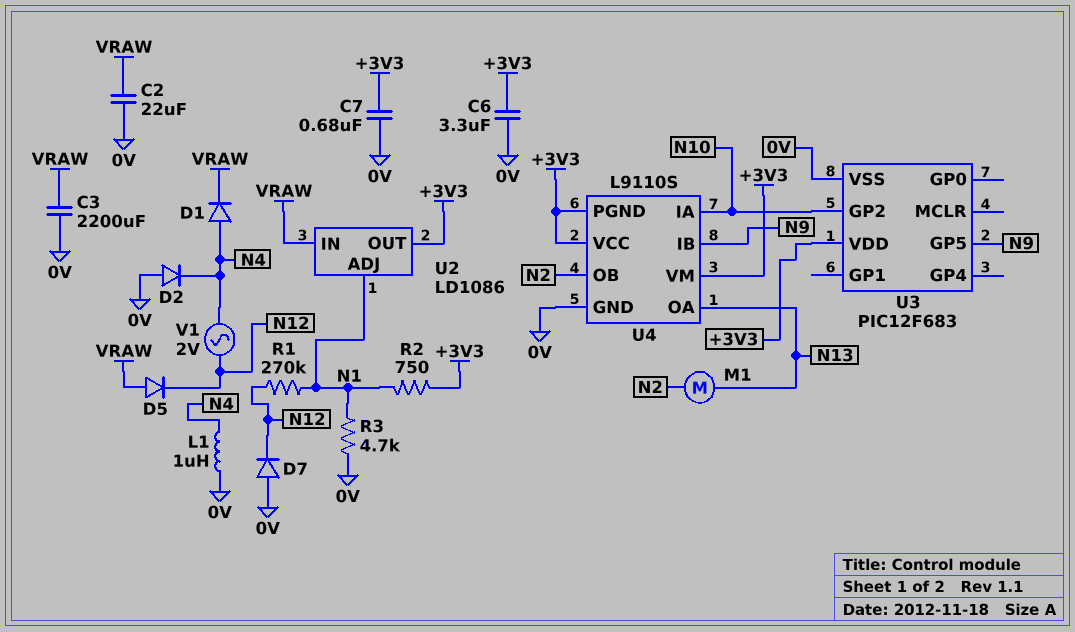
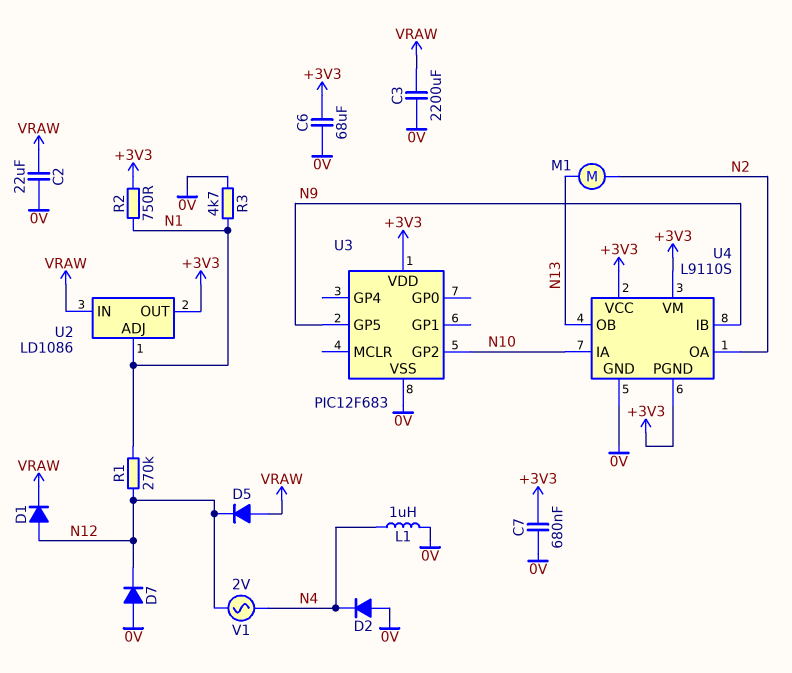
C6: 3.3uF (+3V3, 0V) -> 68uF (+3V3, 0V)
D1: diode (A N4, K VRAW) -> diode (A N12, K VRAW)
U4 pin OA: N13 -> N2
U4 pin OB: N2 -> N13

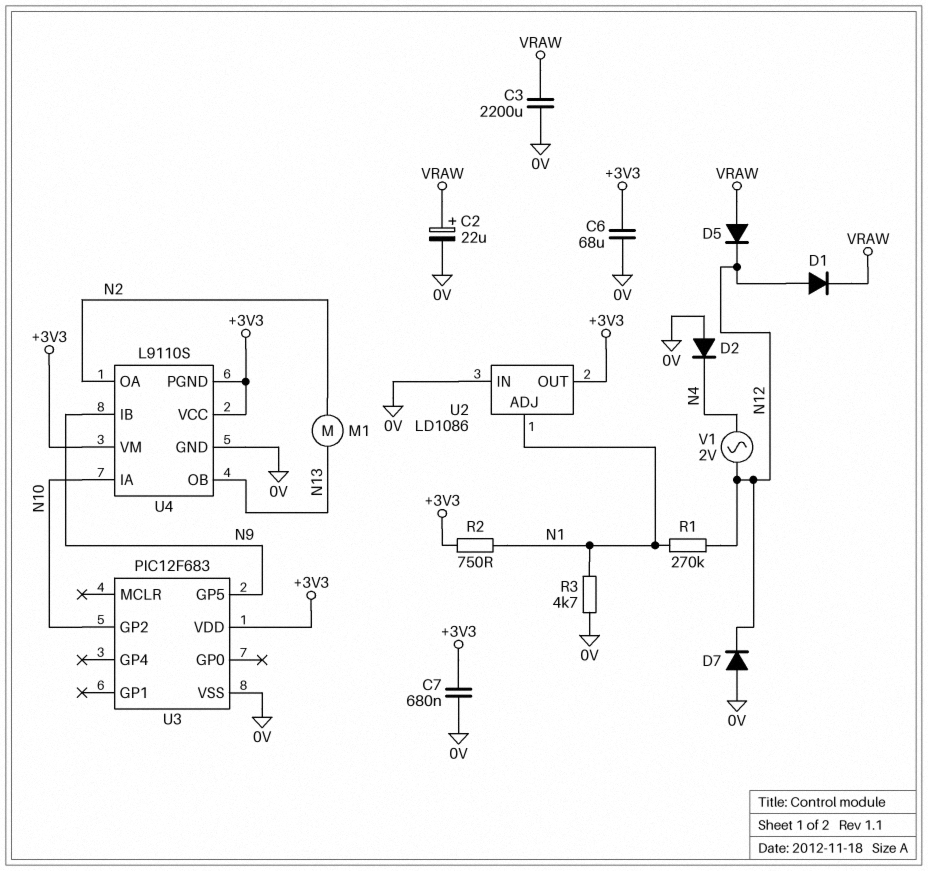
C2: 22uF (0V, VRAW) -> 22uF (plus VRAW, minus 0V)
L1: 1uH (0V, N4) -> none
U2 pin IN: VRAW -> 0V

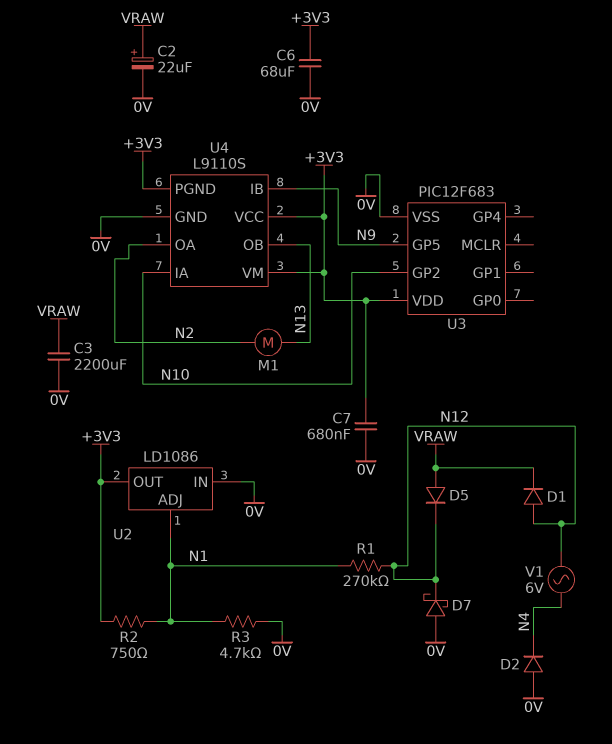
D7: diode (A 0V, K N12) -> schottky (A 0V, K N12)
V1: AC 2V (N4, N12) -> AC 6V (N4, N12)

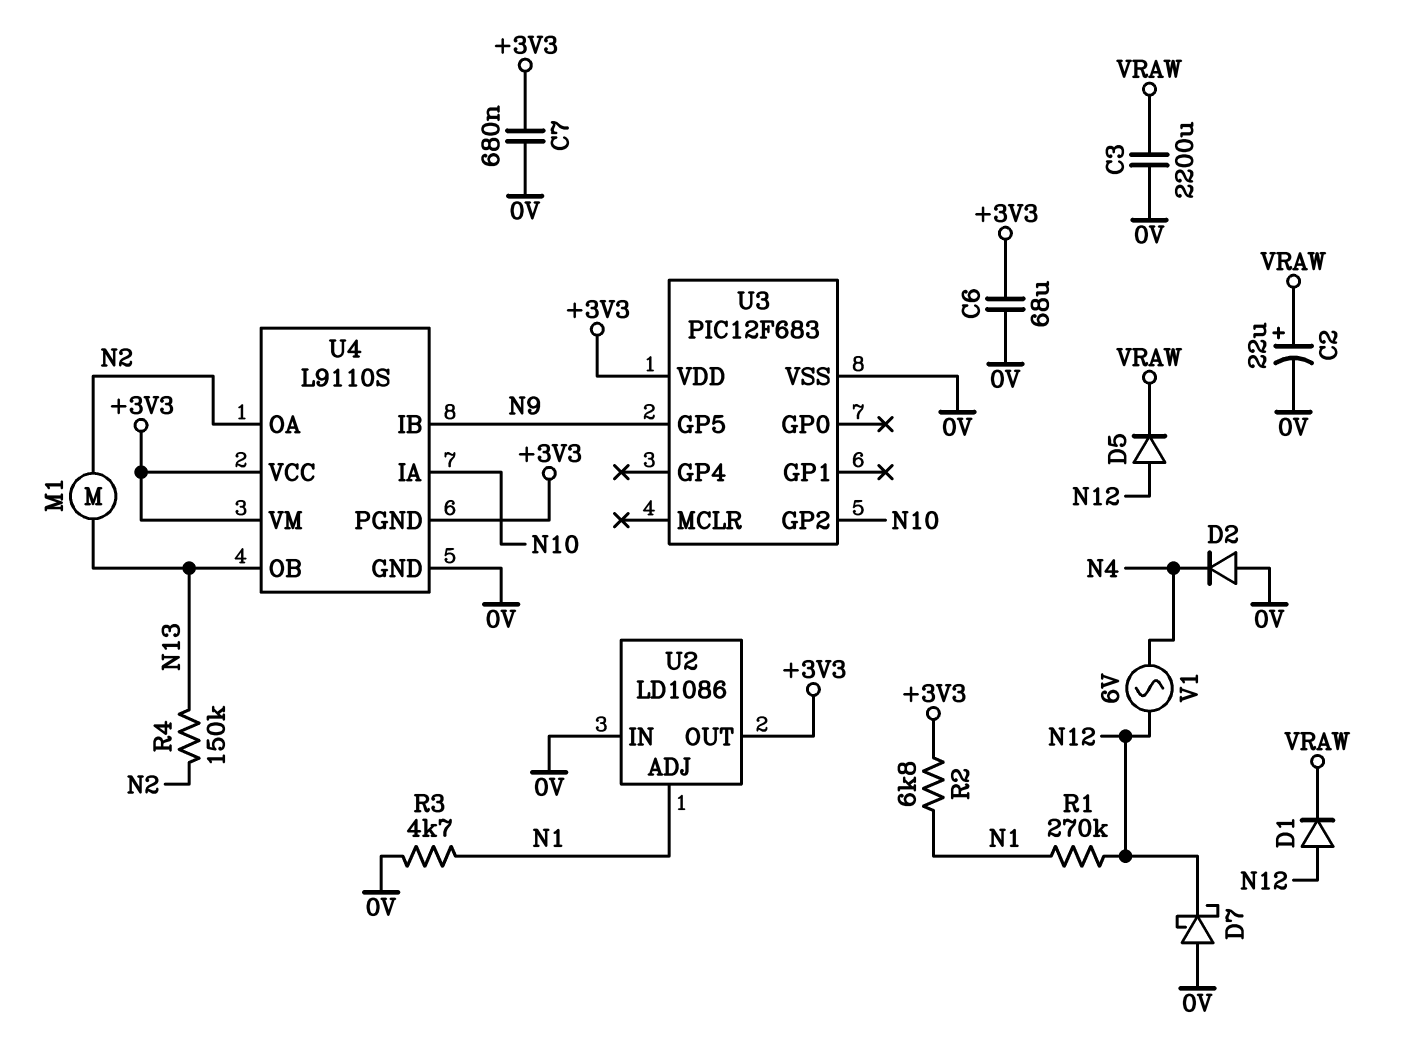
D5: diode (A VRAW, K N12) -> diode (A N12, K VRAW)
R2: 750 (+3V3, N1) -> 6.8k (+3V3, N1)
R4: none -> 150k (N2, N13)

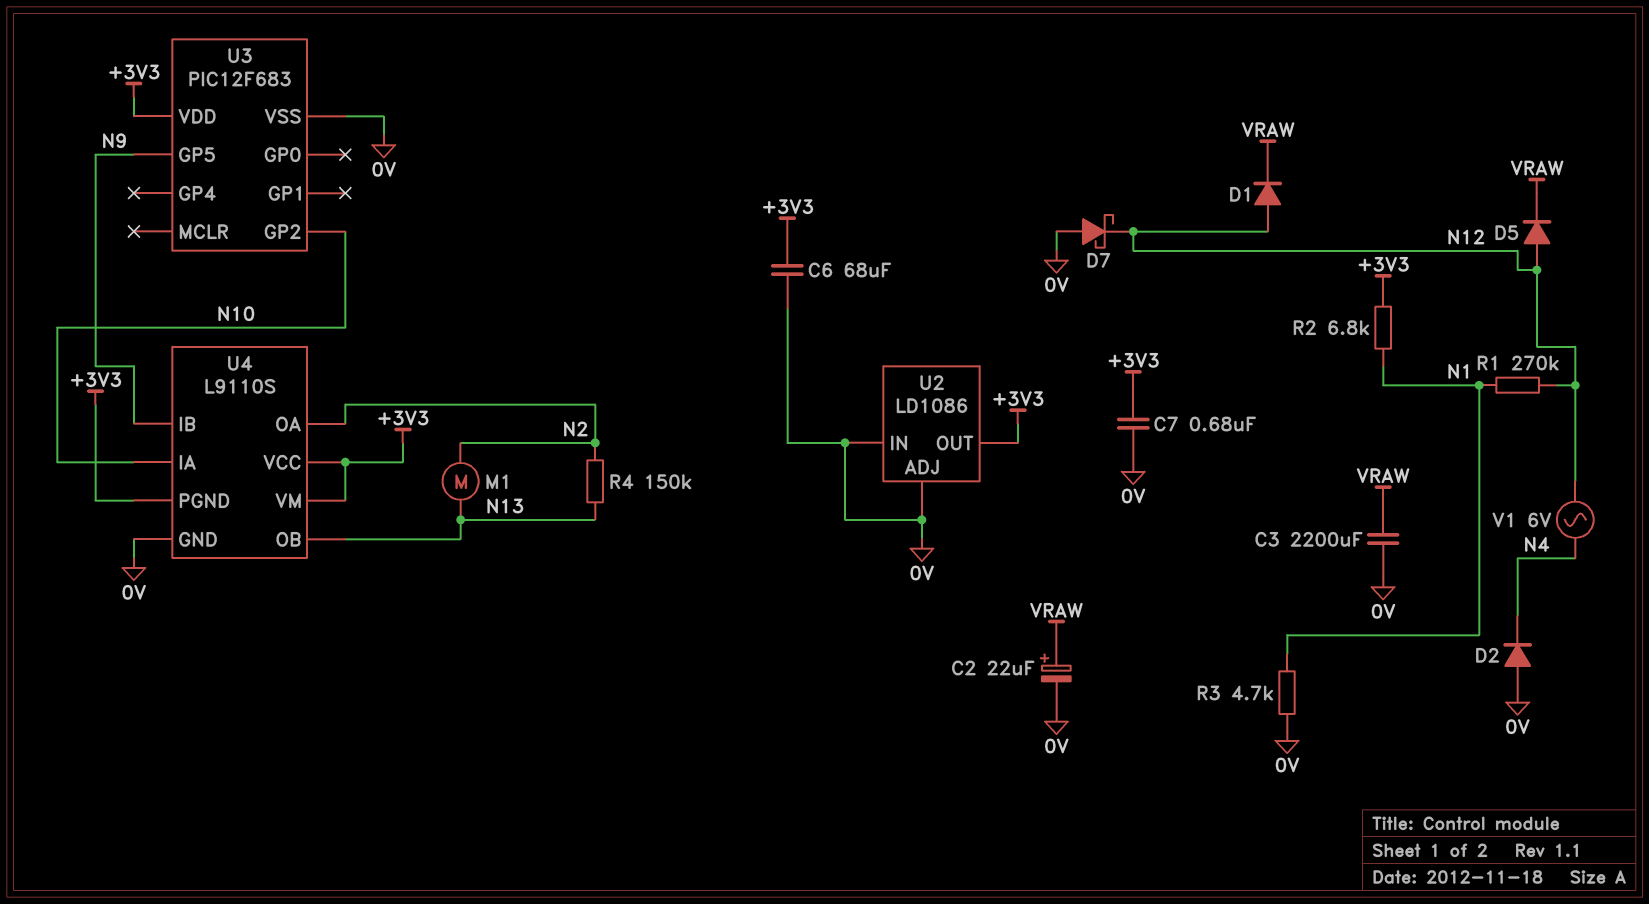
U2 pin ADJ: N1 -> 0V

